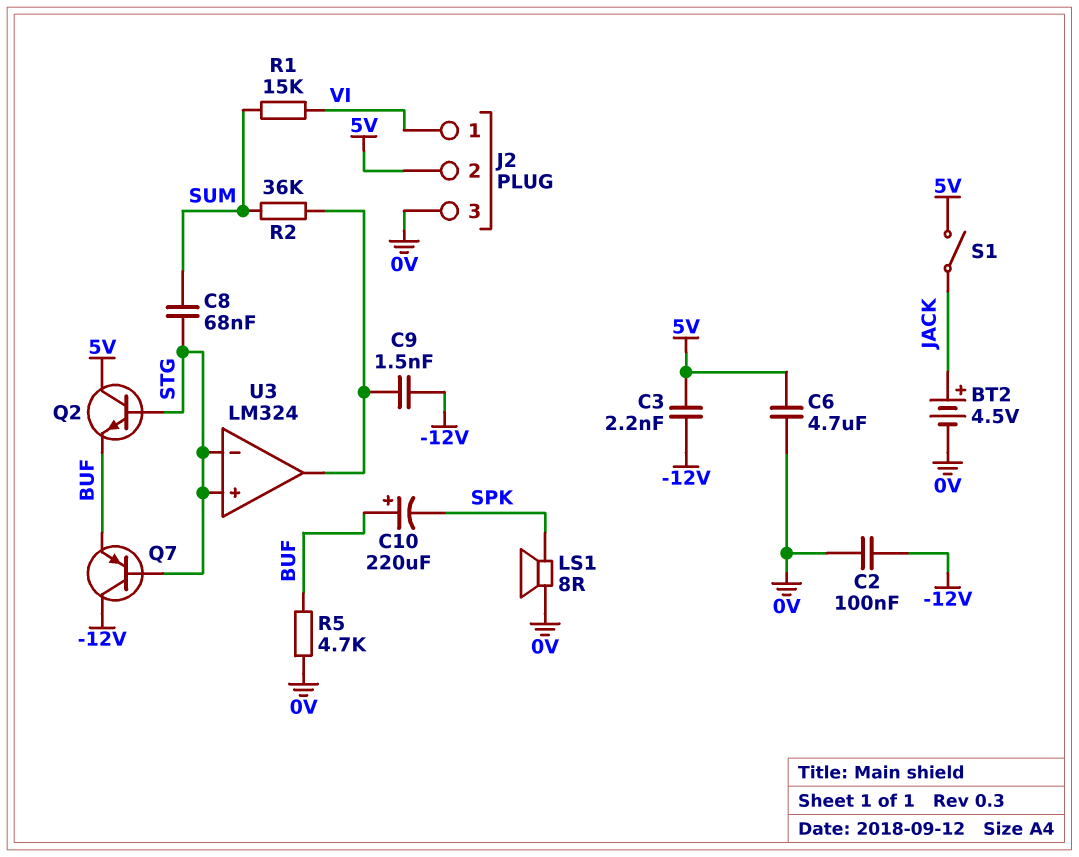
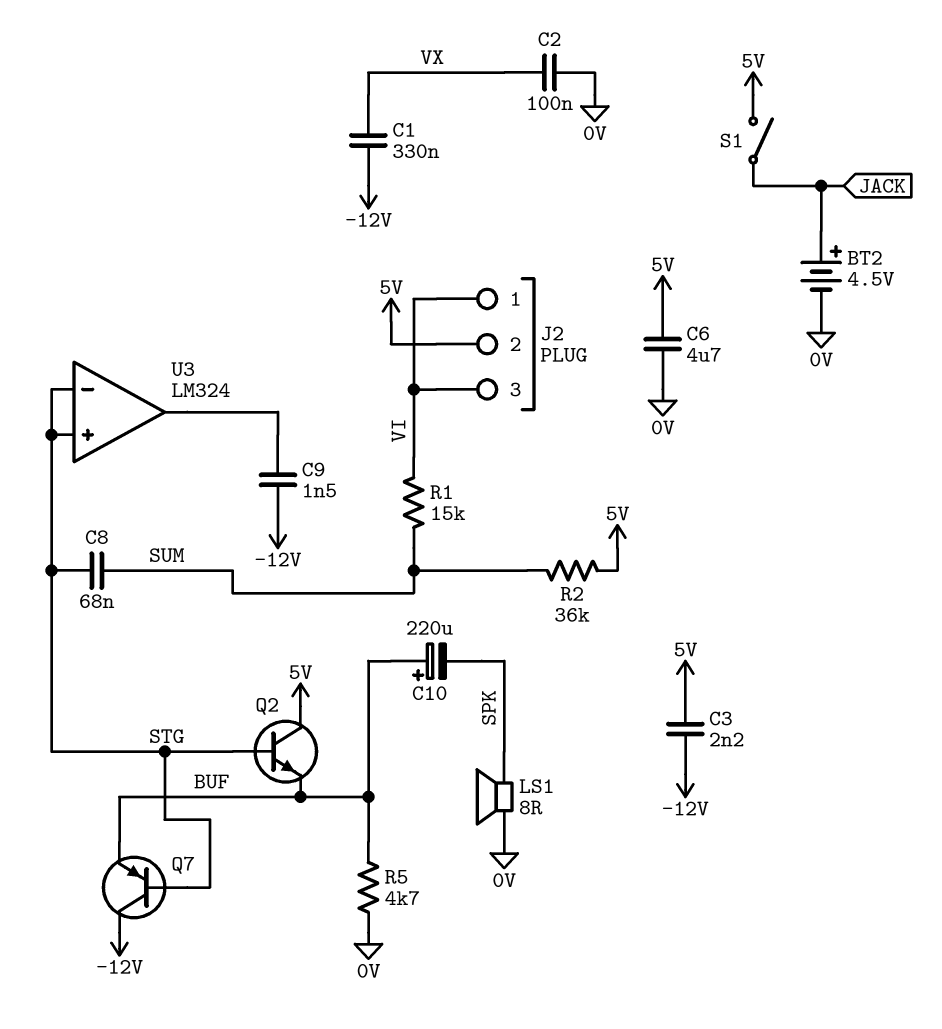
C1: none -> 330nF (-12V, VX)
C2: 100nF (-12V, 0V) -> 100nF (0V, VX)
J2 pin 3: 0V -> VI
R2: 36k (SUM, U3/out) -> 36k (5V, SUM)

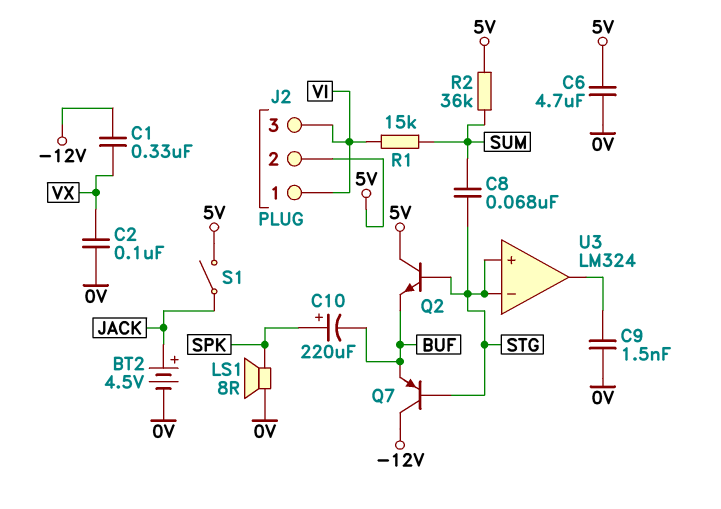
C3: 2.2nF (-12V, 5V) -> none
C9: 1.5nF (-12V, U3/out) -> 1.5nF (0V, U3/out)
C10: 220uF (plus BUF, minus SPK) -> 220uF (plus SPK, minus BUF)
R5: 4.7k (0V, BUF) -> none

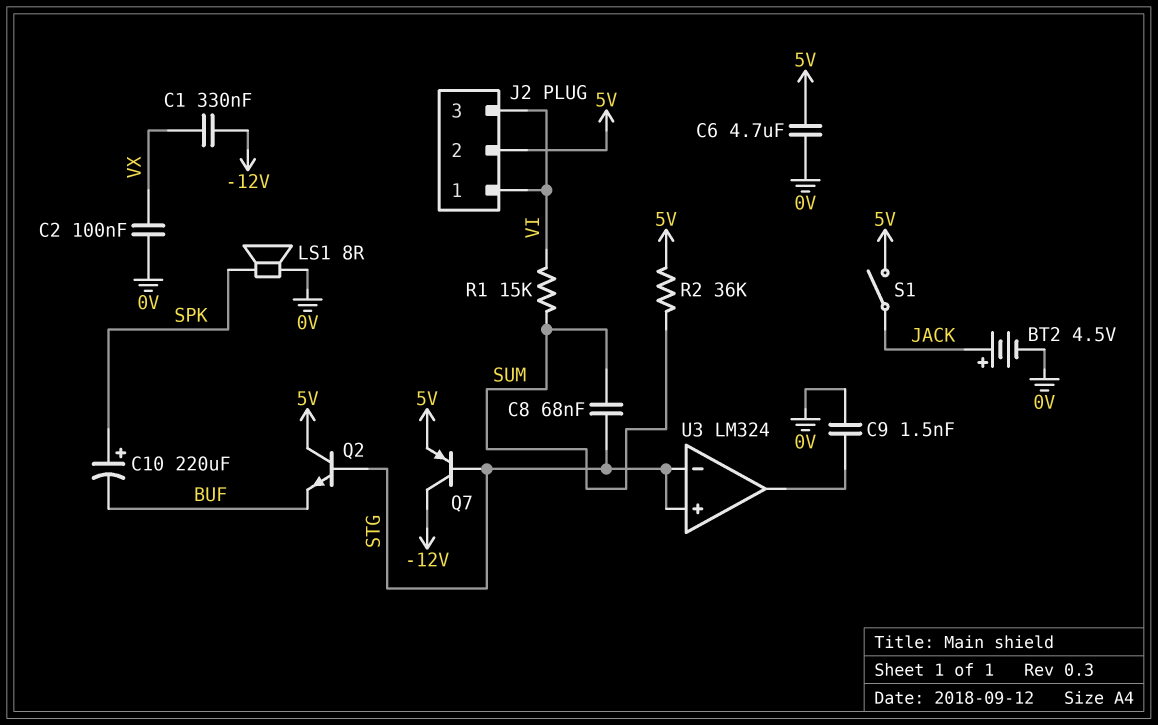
Q7: PNP (B STG, C -12V, E BUF) -> PNP (B STG, C -12V, E 5V)

